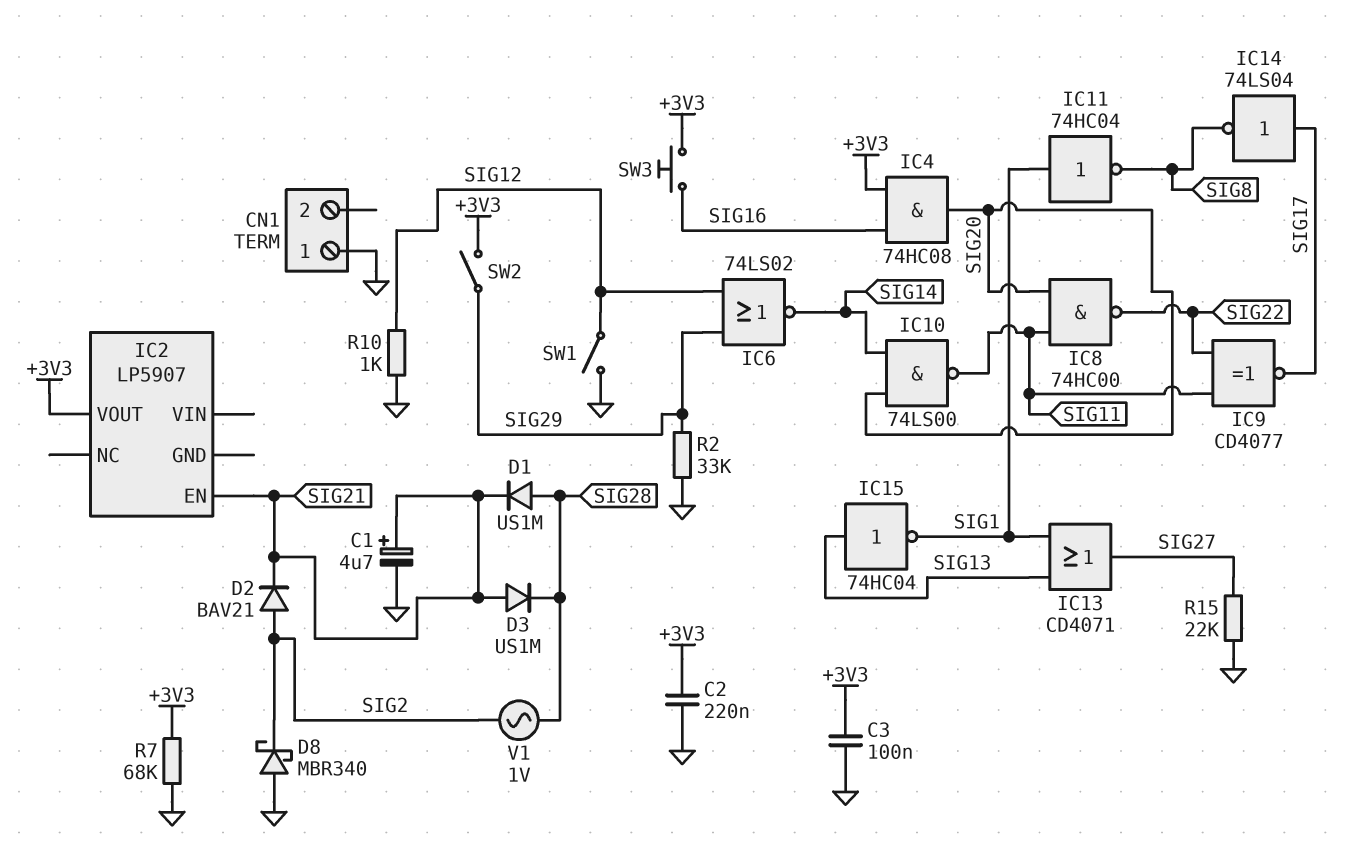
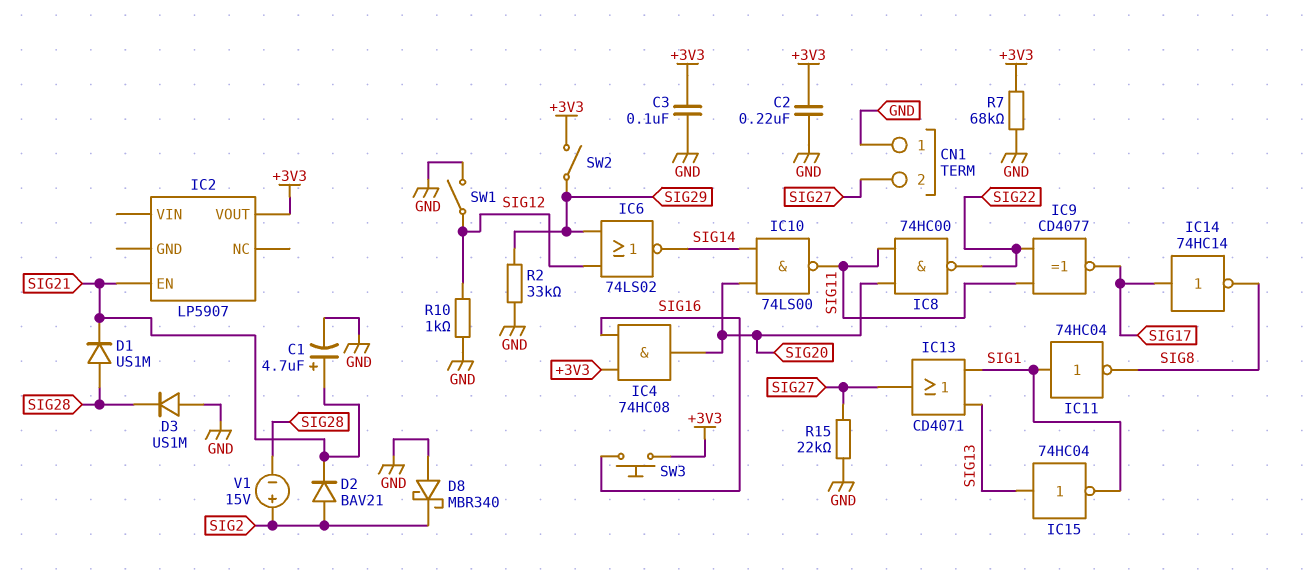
CN1 pin 2: none -> SIG27
D3: diode US1M (A SIG21, K SIG28) -> diode US1M (A GND, K SIG28)
IC14: NOT 74LS04 (in SIG17, out SIG8) -> NOT 74HC14 (in SIG17, out SIG8)
V1: AC 1V (SIG2, SIG28) -> 15V (plus SIG2, minus SIG28)

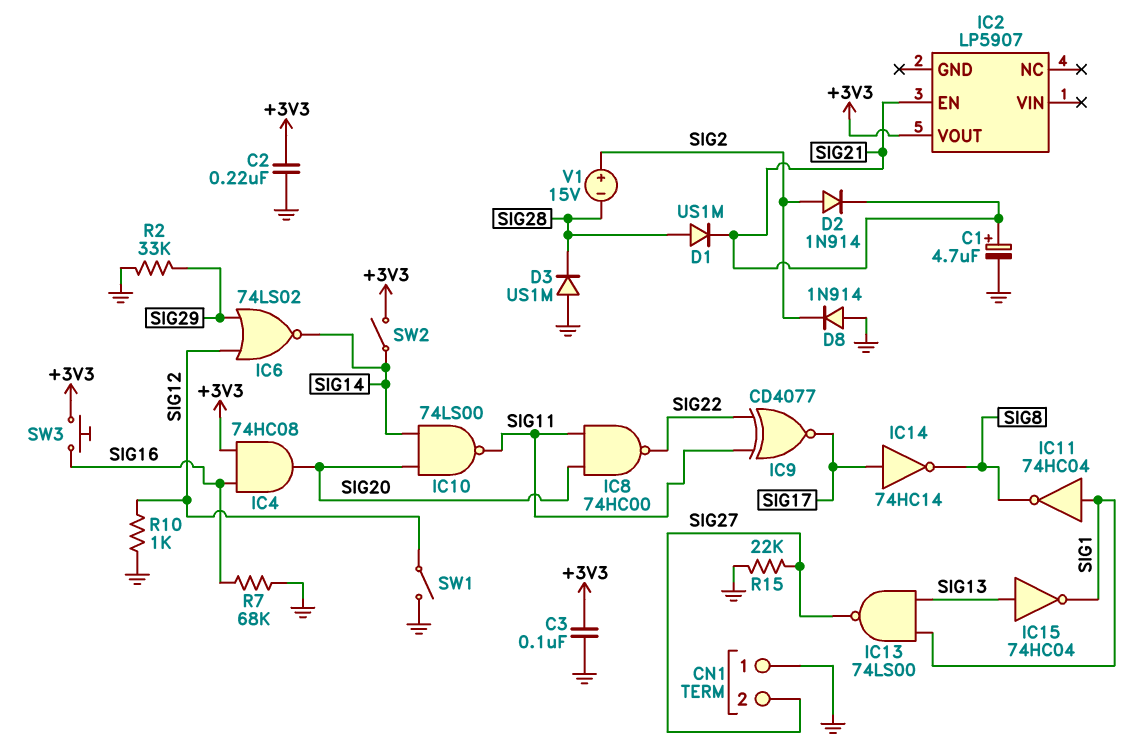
D2: diode BAV21 (A SIG2, K SIG21) -> diode 1N914 (A SIG2, K SIG21)
D8: schottky MBR340 (A GND, K SIG2) -> diode 1N914 (A GND, K SIG2)
IC13: OR CD4071 (in SIG1, in SIG13, out SIG27) -> NAND 74LS00 (in SIG1, in SIG13, out SIG27)
R7: 68k (+3V3, GND) -> 68k (GND, SIG16)
SW2: switch (+3V3, SIG29) -> switch (+3V3, SIG14)

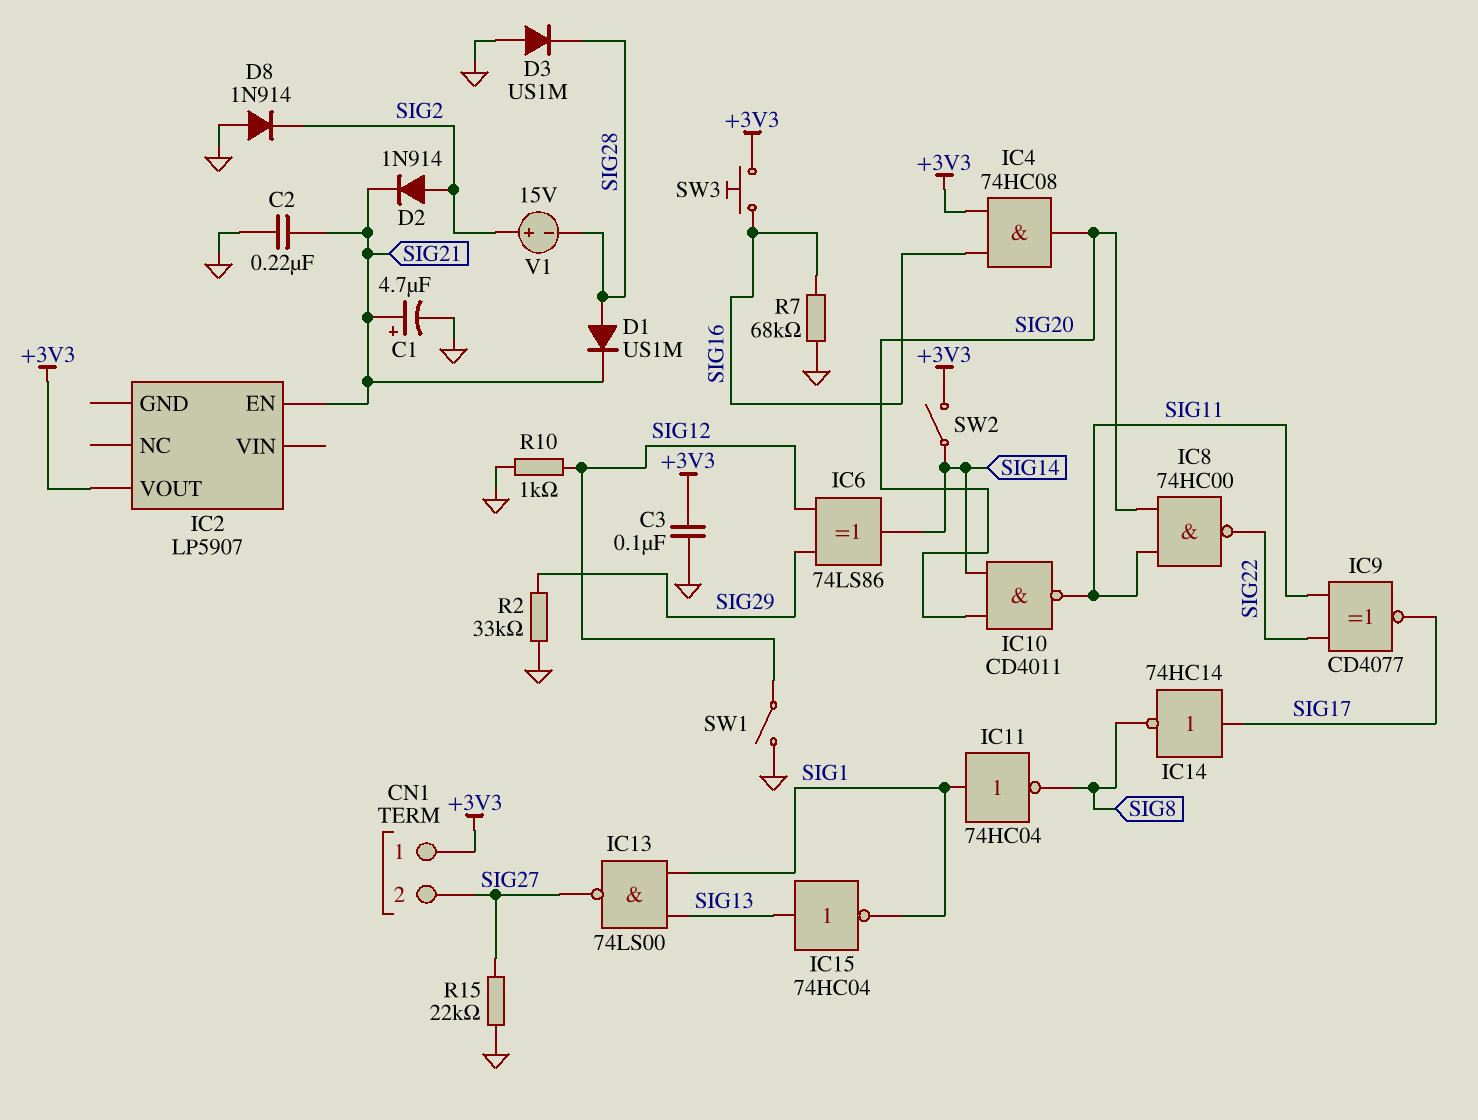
C2: 220nF (+3V3, GND) -> 220nF (GND, SIG21)
CN1 pin 1: GND -> +3V3
IC6: NOR 74LS02 (in SIG12, in SIG29, out SIG14) -> XOR 74LS86 (in SIG12, in SIG29, out SIG14)
IC10: NAND 74LS00 (in SIG14, in SIG20, out SIG11) -> NAND CD4011 (in SIG14, in SIG20, out SIG11)

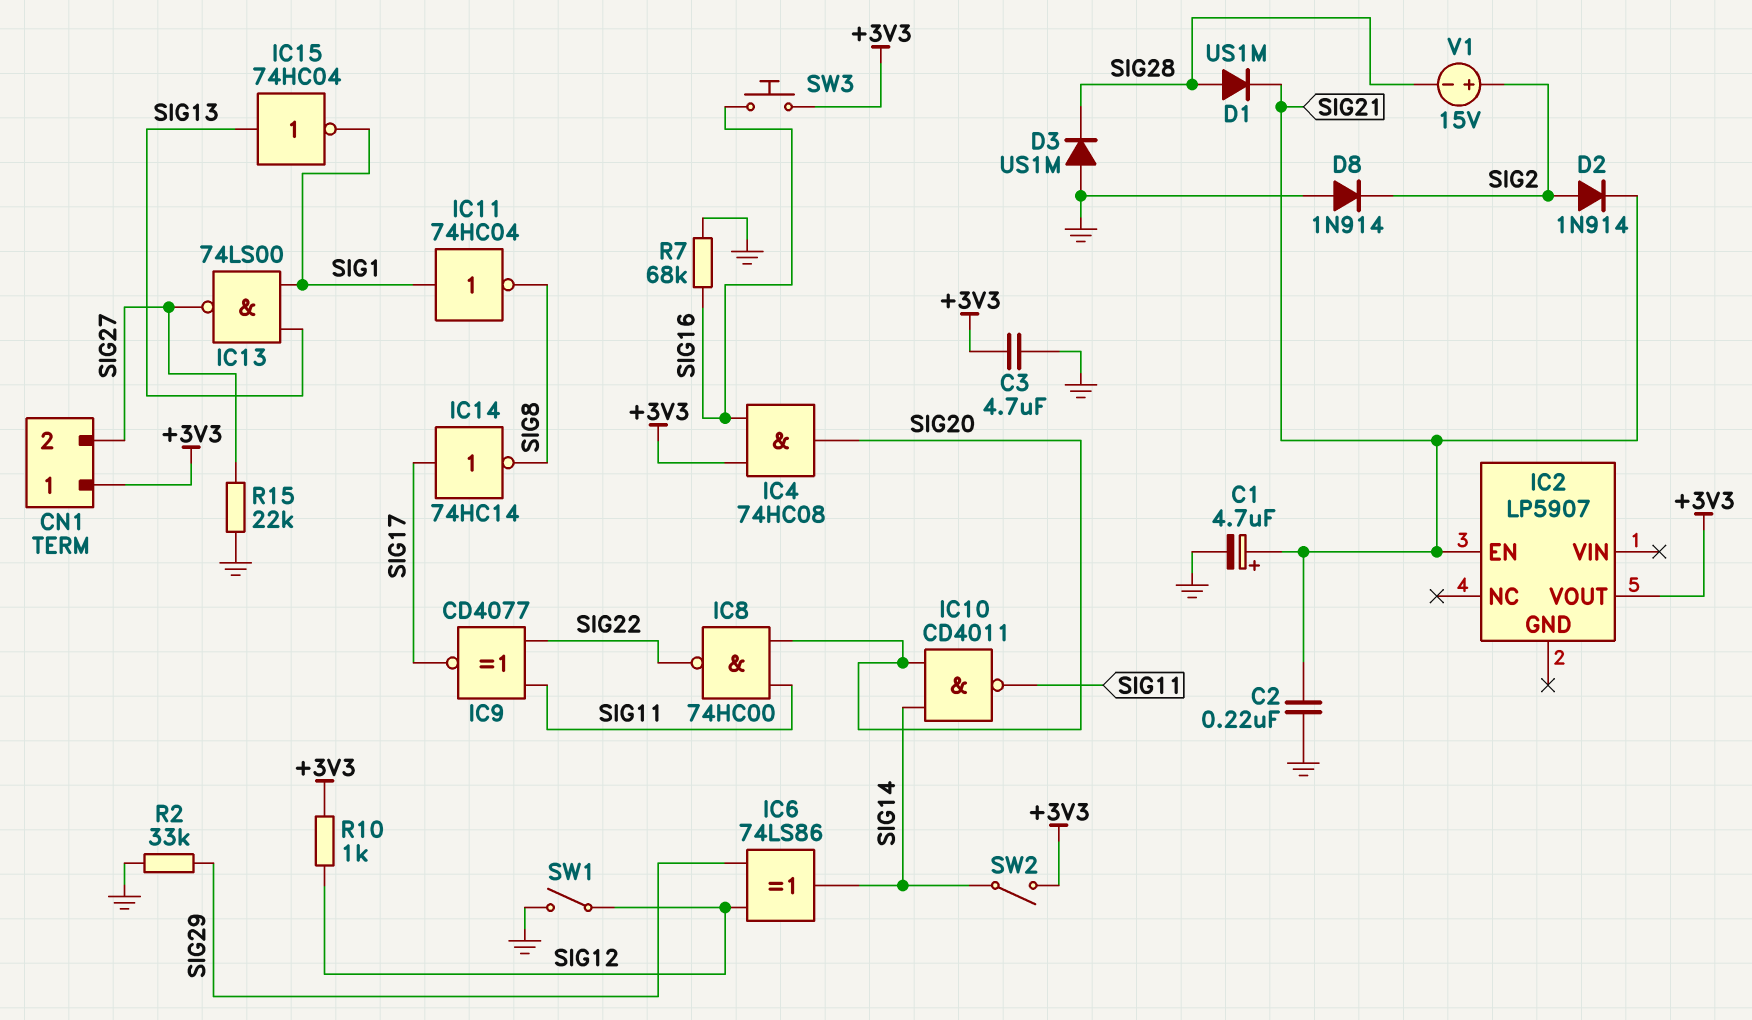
C3: 100nF (+3V3, GND) -> 4.7uF (+3V3, GND)
R10: 1k (GND, SIG12) -> 1k (+3V3, SIG12)

